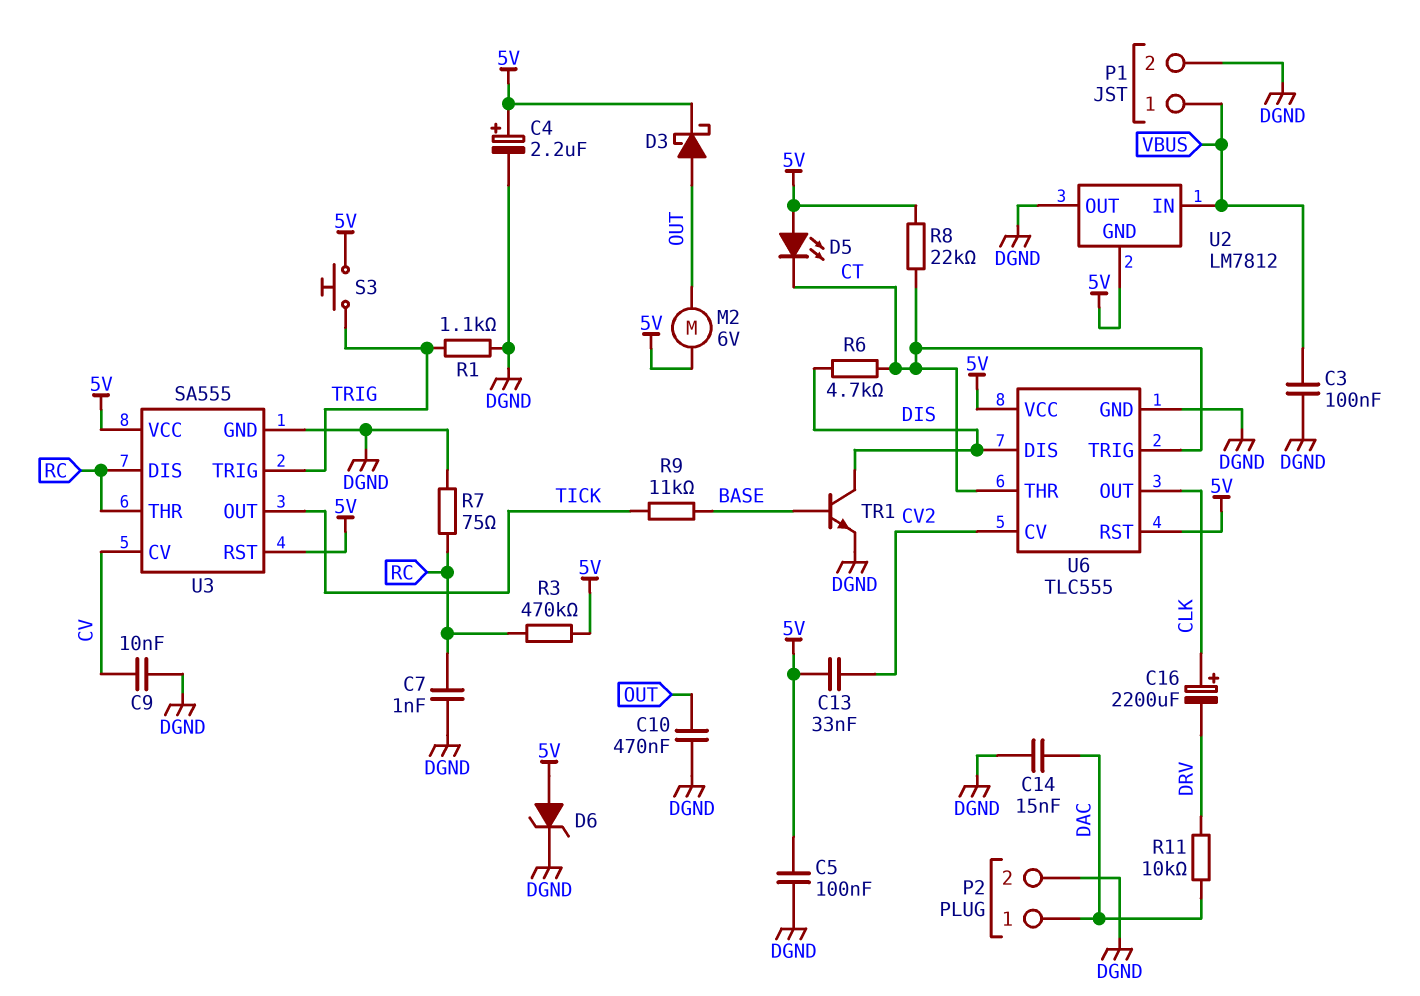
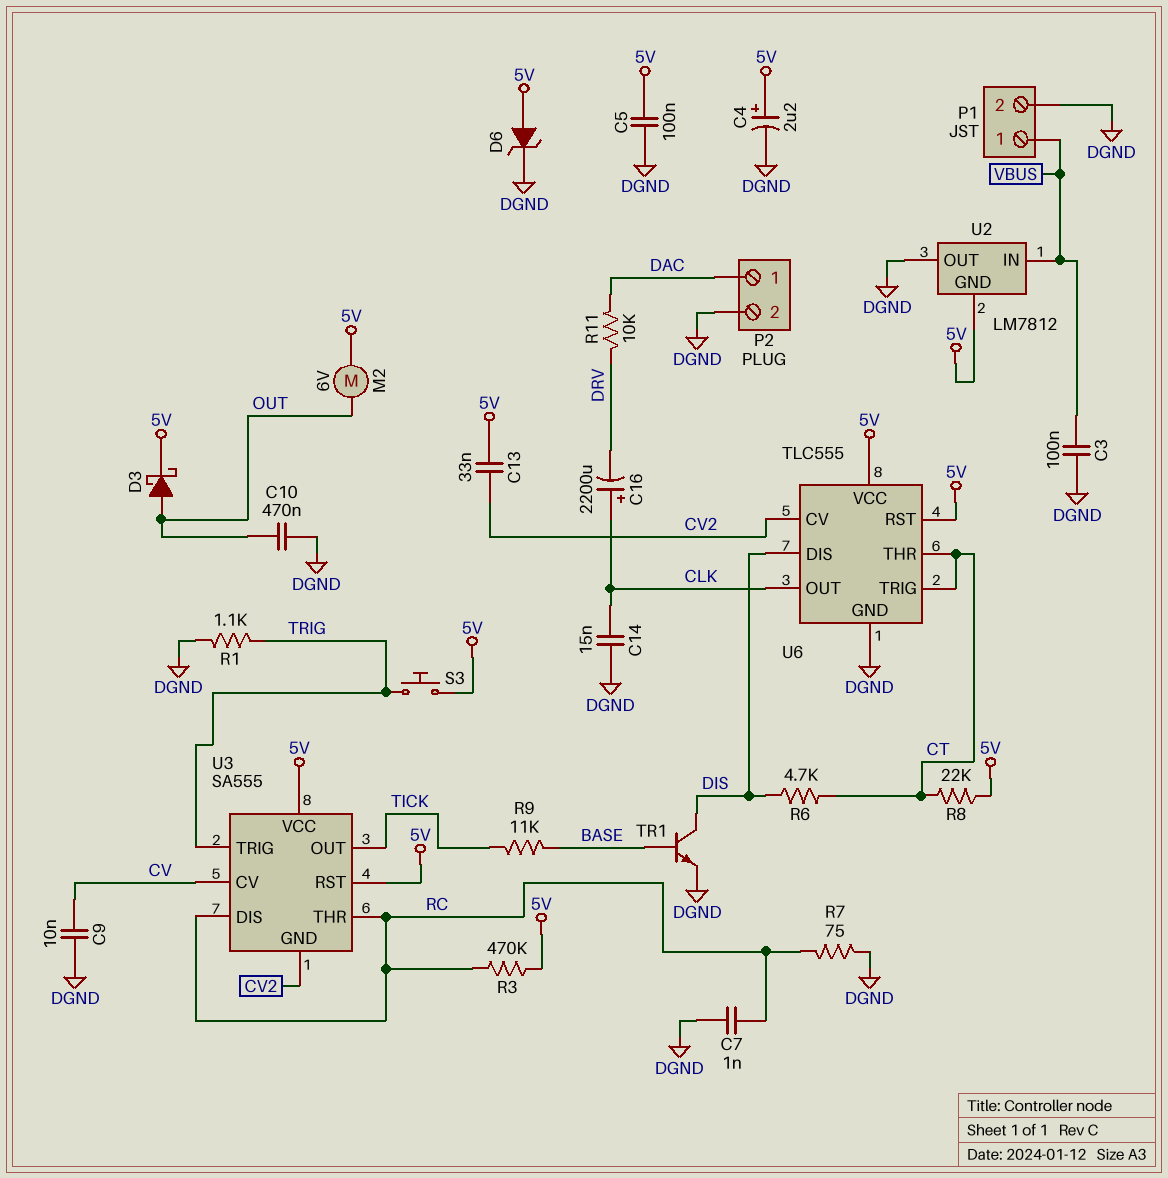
C14: 15nF (DAC, DGND) -> 15nF (CLK, DGND)
D5: LED (A 5V, K CT) -> none
U3 pin GND: DGND -> CV2

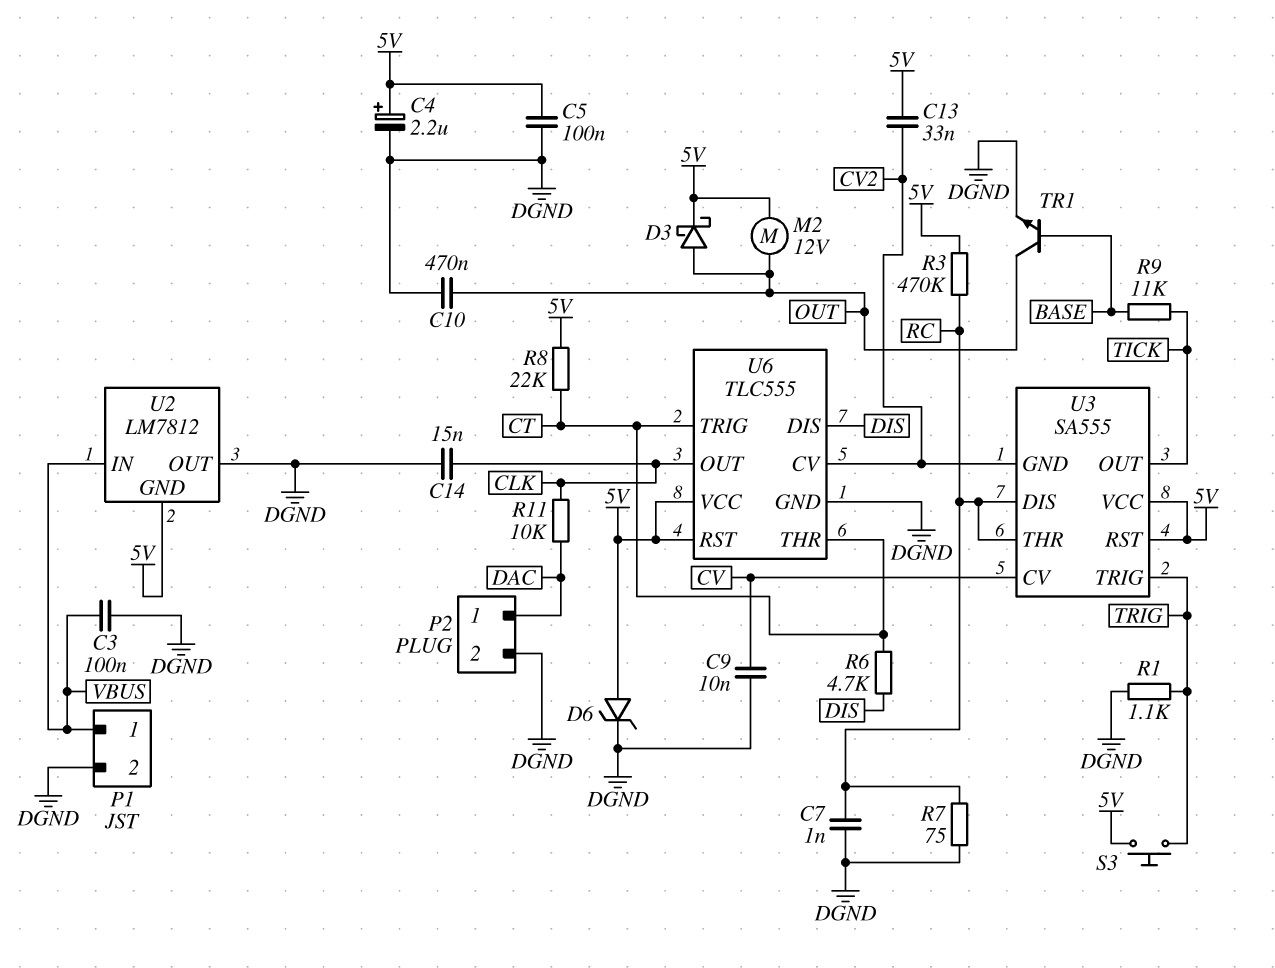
C16: 2200uF (plus CLK, minus DRV) -> none
M2: motor 6V (5V, OUT) -> motor 12V (5V, OUT)
R11: 10k (DAC, DRV) -> 10k (CLK, DAC)
TR1: NPN (B BASE, C DIS, E DGND) -> NPN (B BASE, C OUT, E DGND)

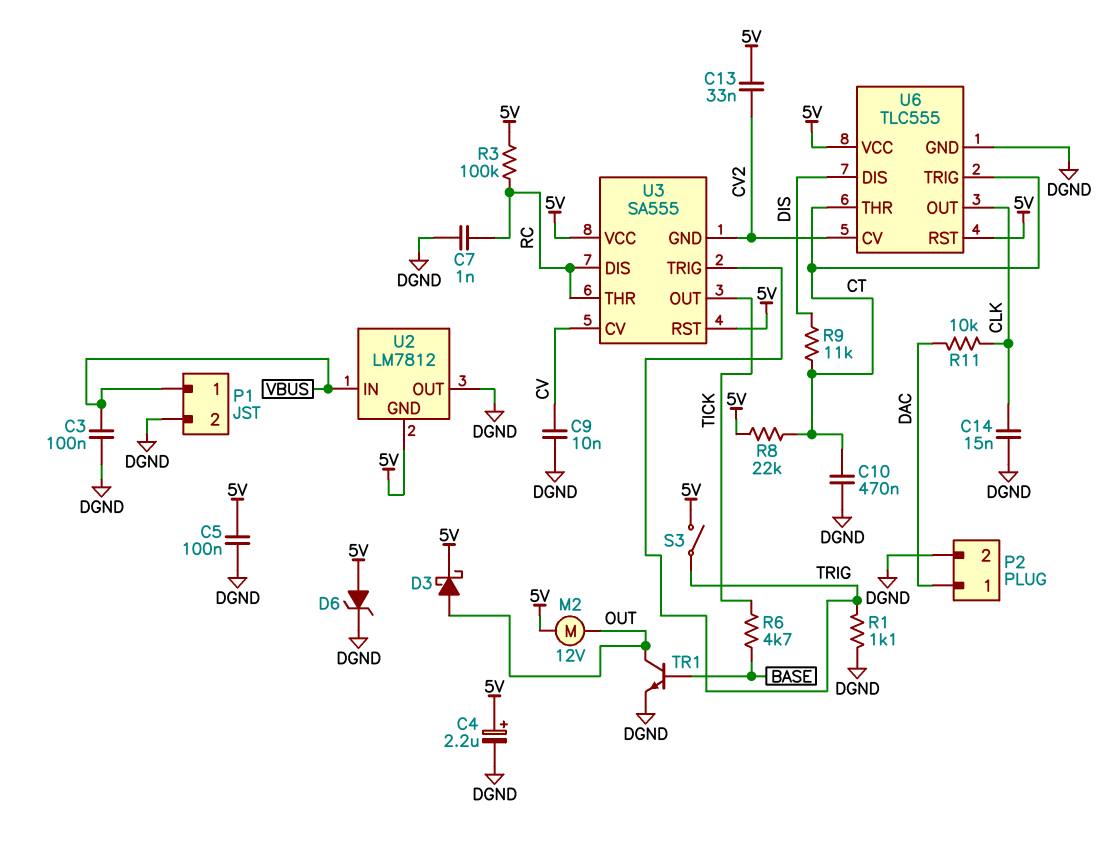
C10: 470nF (DGND, OUT) -> 470nF (CT, DGND)
R3: 470k (5V, RC) -> 100k (5V, RC)
R6: 4.7k (CT, DIS) -> 4.7k (BASE, TICK)
R7: 75 (DGND, RC) -> none
R9: 11k (BASE, TICK) -> 11k (CT, DIS)
S3: button (5V, TRIG) -> switch (5V, TRIG)

